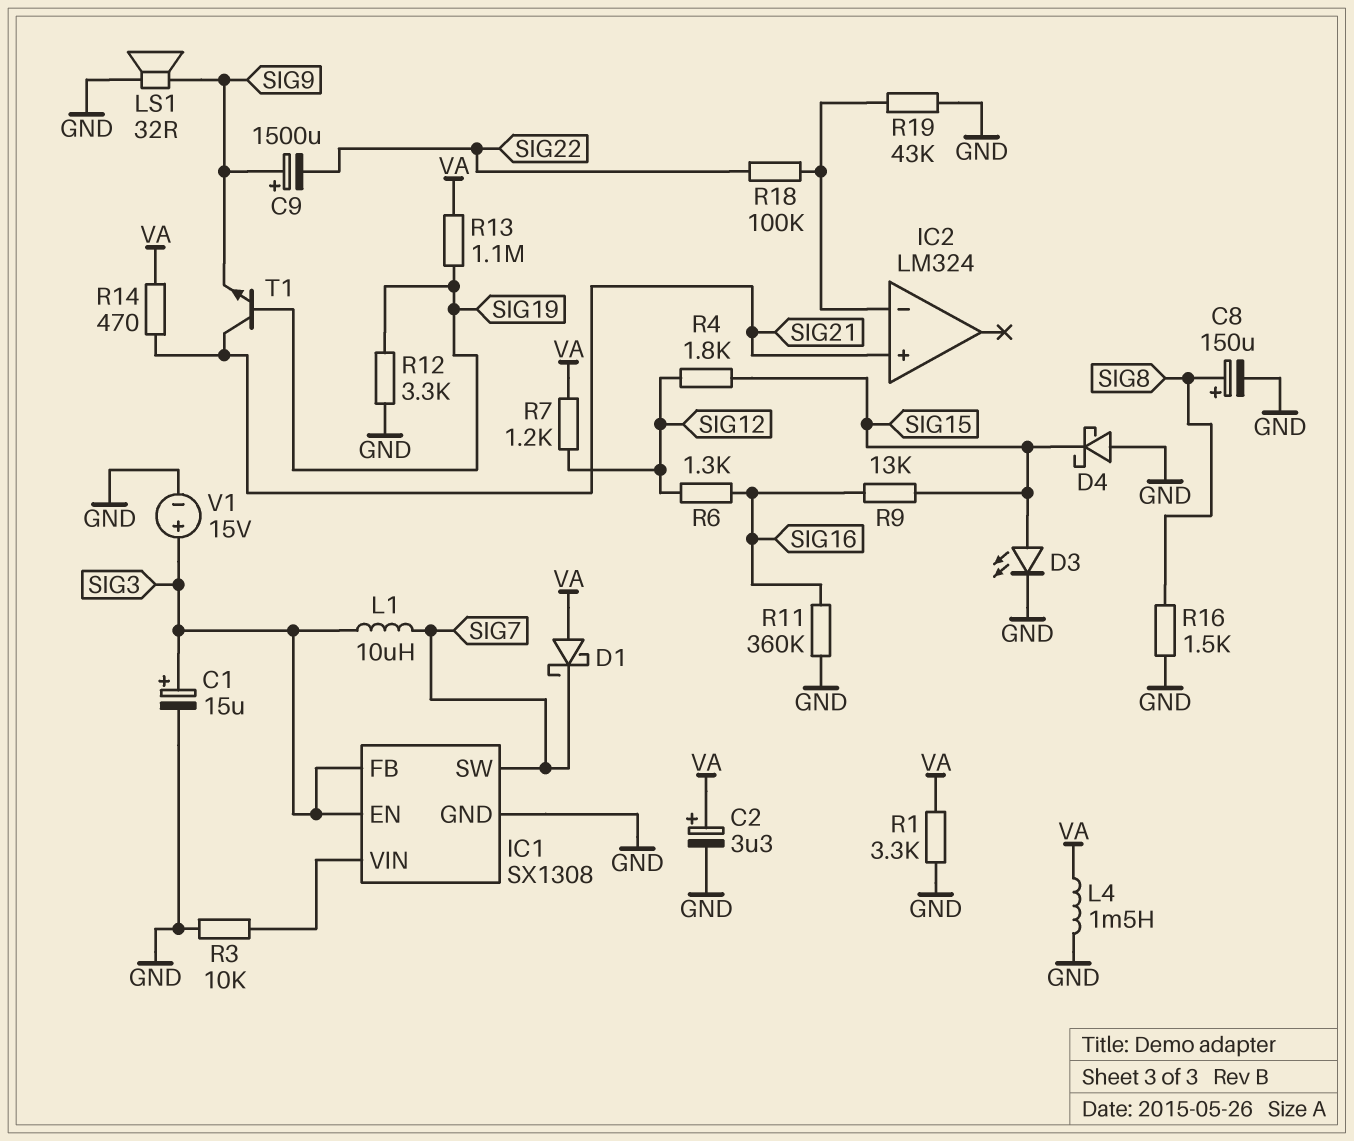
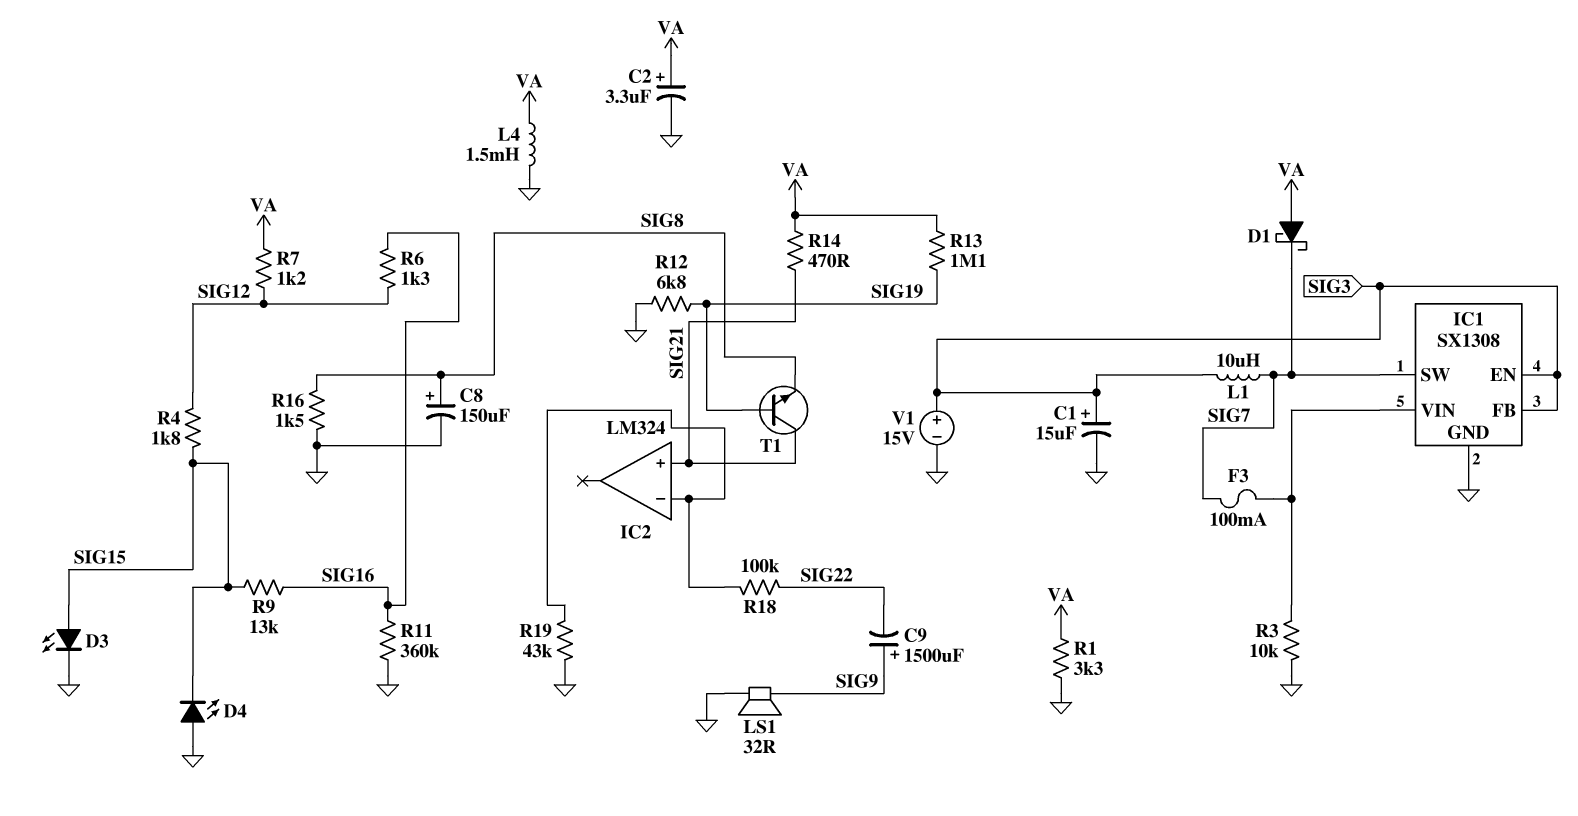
D4: schottky (A GND, K SIG15) -> LED (A GND, K SIG15)
F3: none -> 100mA (IC1/VIN, SIG7)
R12: 3.3k (GND, SIG19) -> 6.8k (GND, SIG19)
T1: NPN (B SIG19, C SIG21, E SIG9) -> NPN (B SIG19, C SIG21, E SIG8)

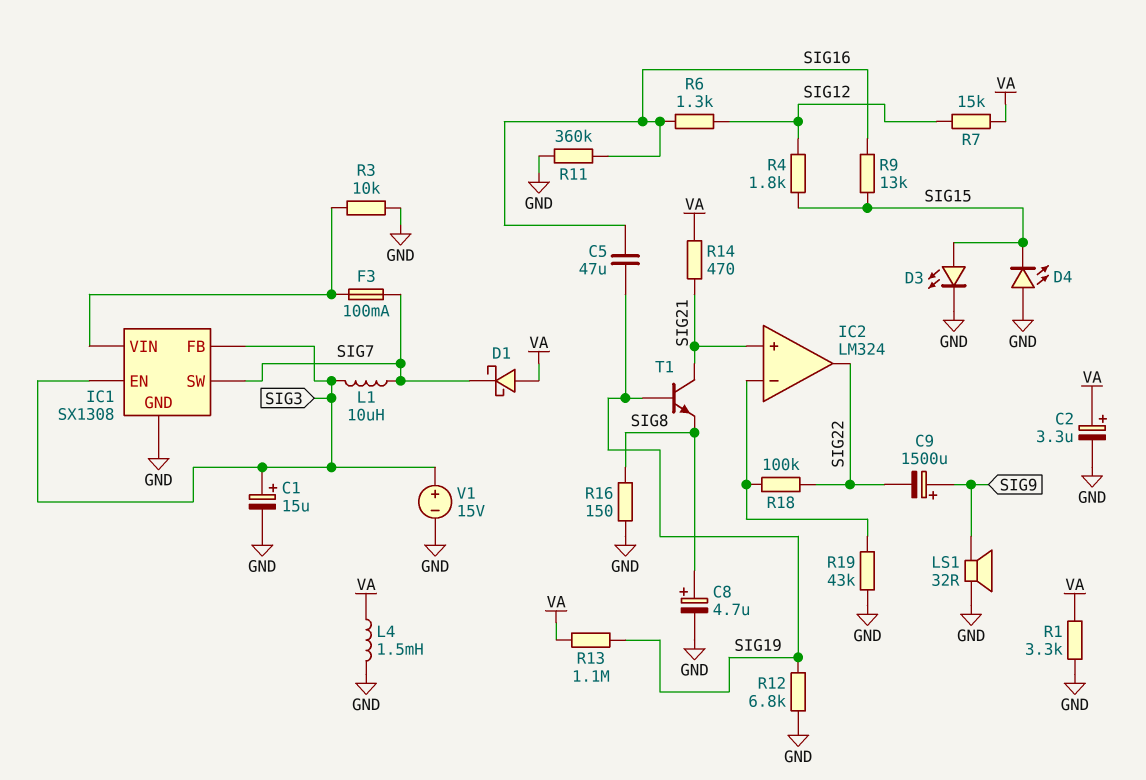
C5: none -> 47uF (SIG16, SIG19)
C8: 150uF (plus SIG8, minus GND) -> 4.7uF (plus SIG8, minus GND)
IC2 pin out: none -> SIG22
R7: 1.2k (SIG12, VA) -> 15k (SIG12, VA)
R16: 1.5k (GND, SIG8) -> 150 (GND, SIG8)

